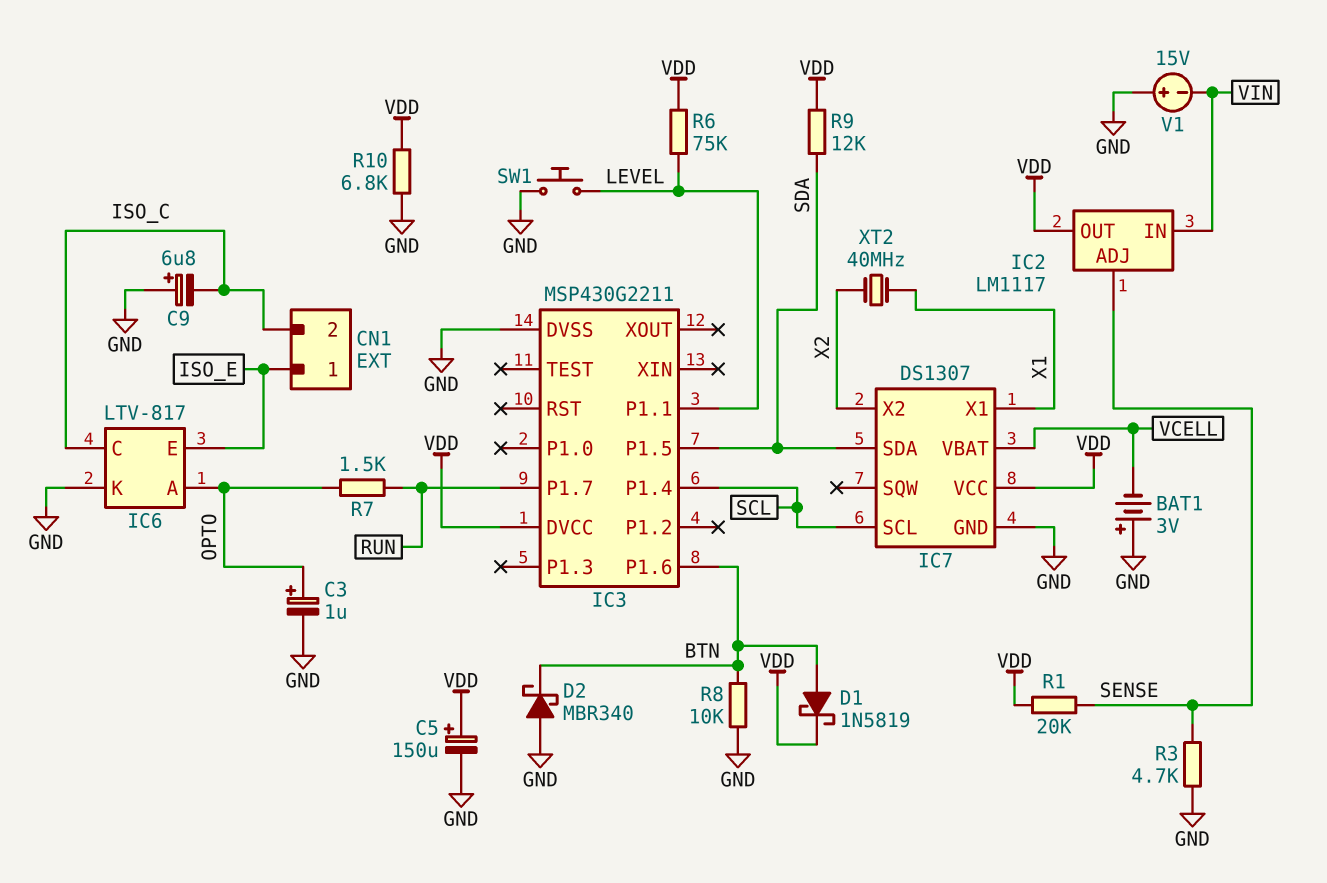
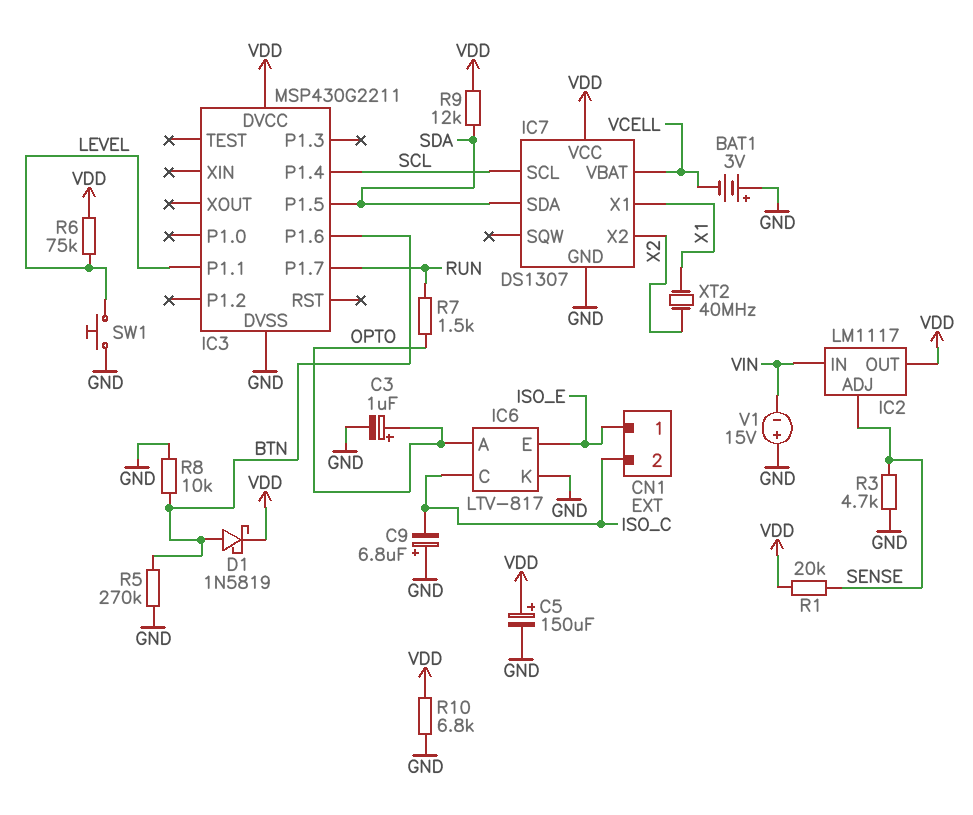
D2: schottky MBR340 (A GND, K BTN) -> none
R5: none -> 270k (BTN, GND)

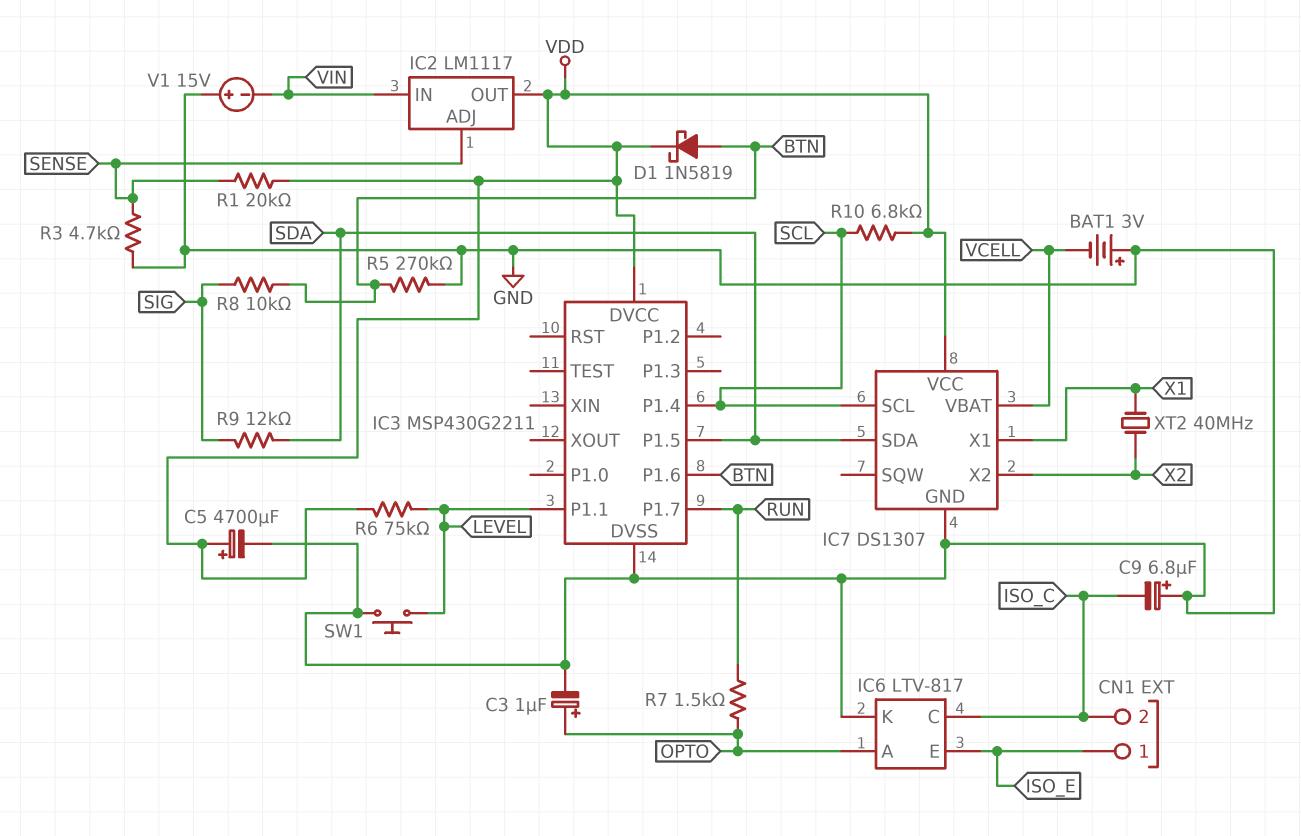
C5: 150uF (plus VDD, minus GND) -> 4700uF (plus VDD, minus GND)
R8: 10k (BTN, GND) -> 10k (BTN, SIG)
R9: 12k (SDA, VDD) -> 12k (SDA, SIG)
R10: 6.8k (GND, VDD) -> 6.8k (SCL, VDD)

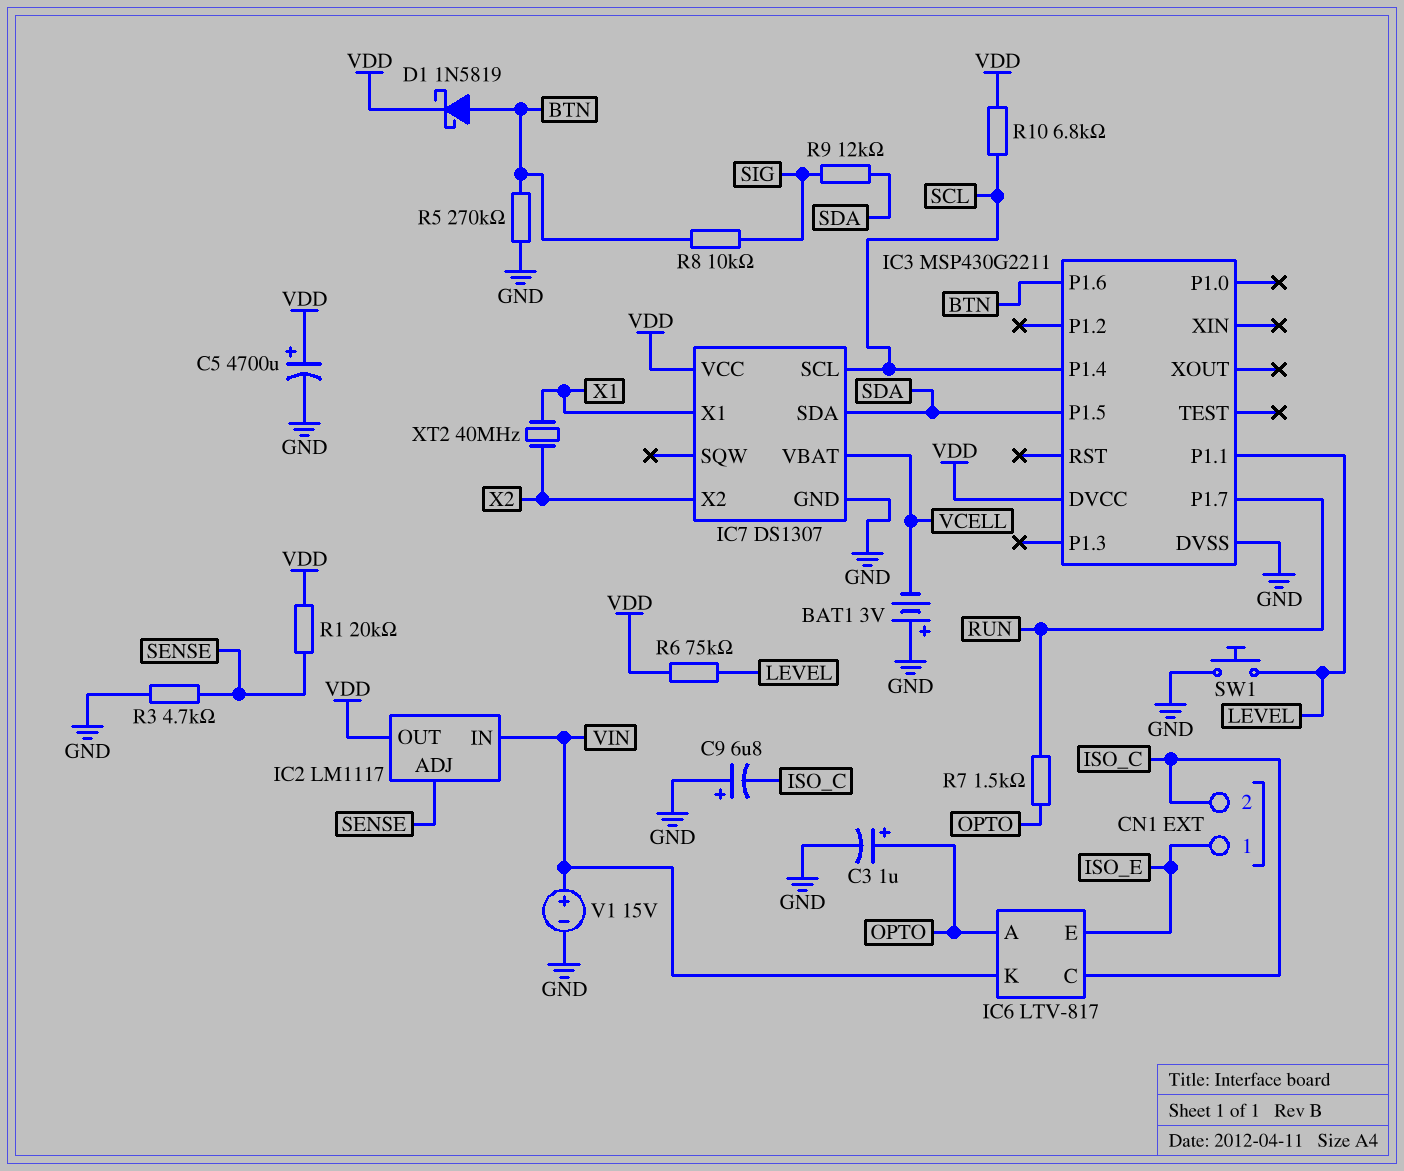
IC6 pin K: GND -> VIN
V1: 15V (plus GND, minus VIN) -> 15V (plus VIN, minus GND)

